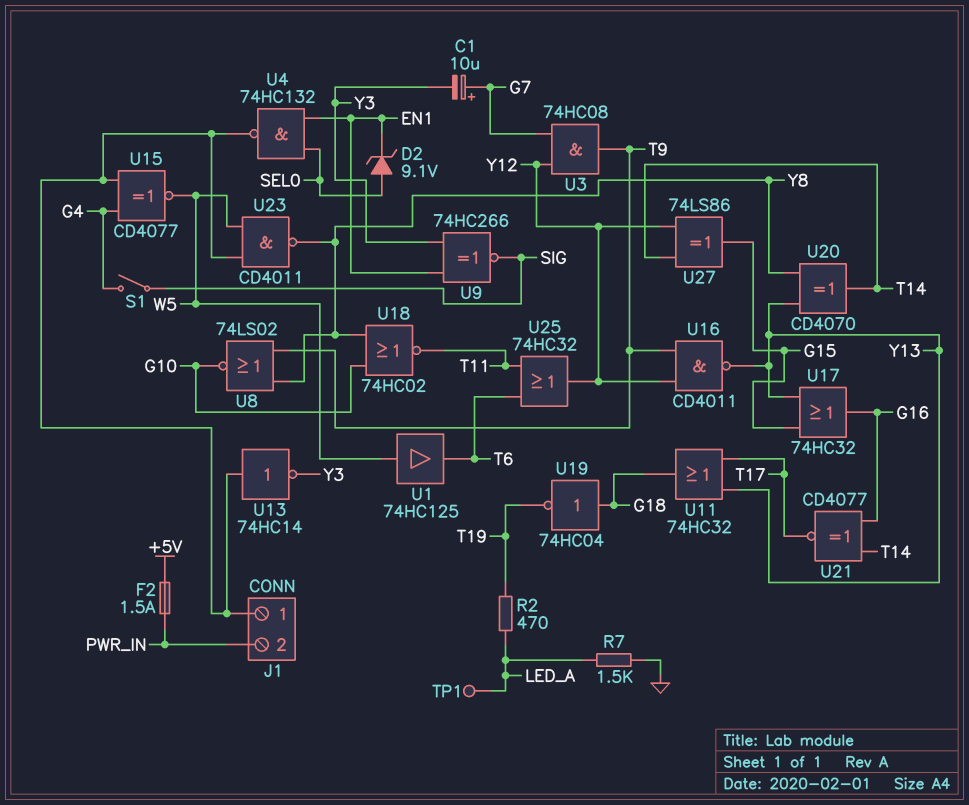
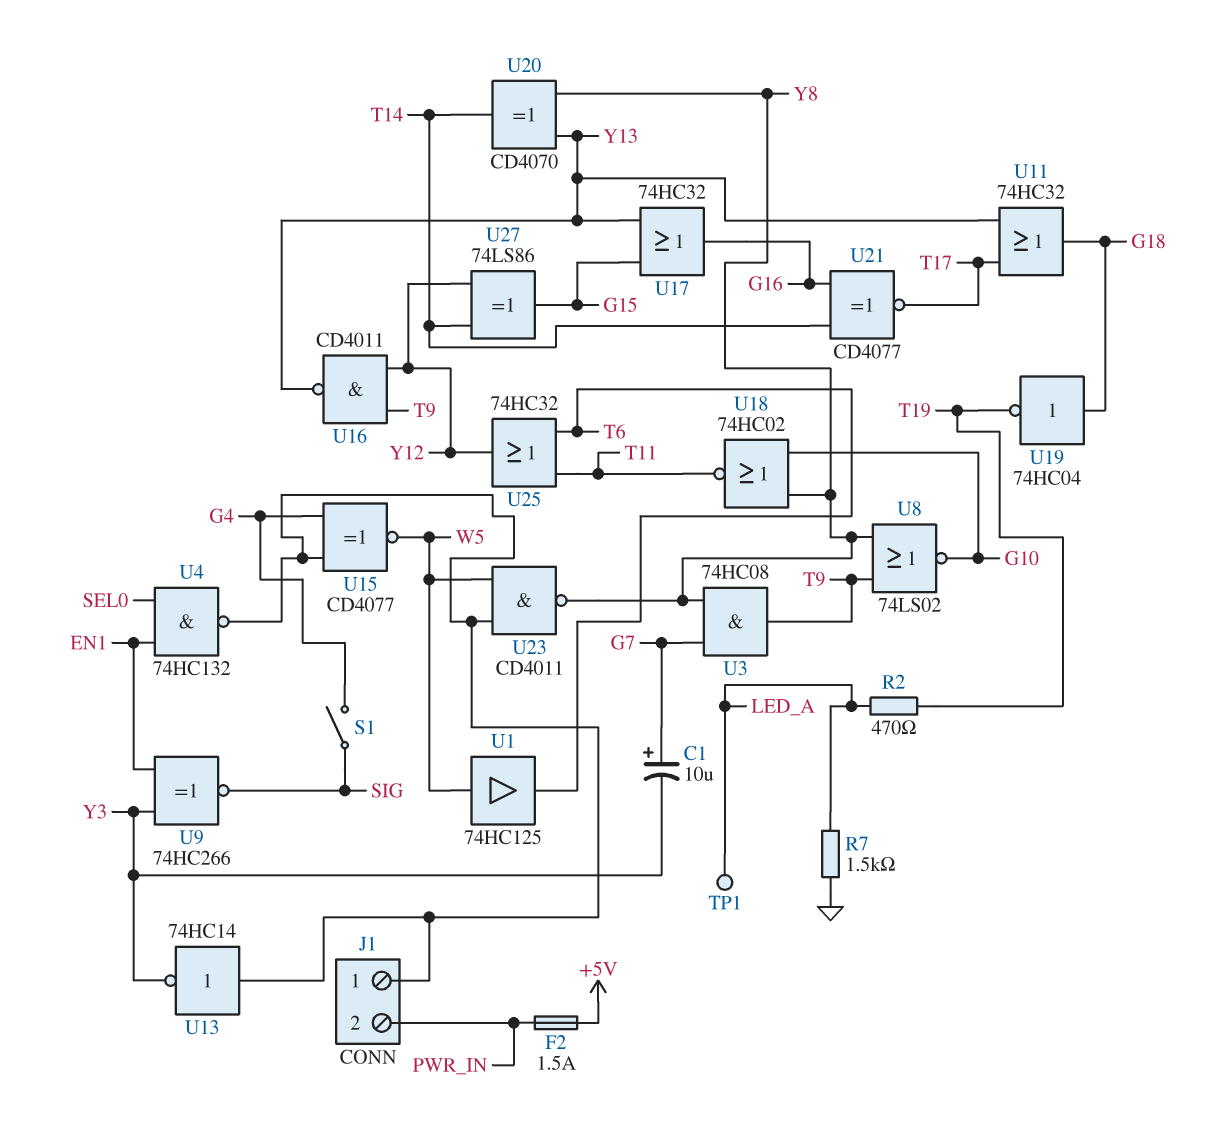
D2: zener 9.1V (A SEL0, K EN1) -> none
U3: AND 74HC08 (in G7, in Y12, out T9) -> AND 74HC08 (in G7, in Y8, out T9)

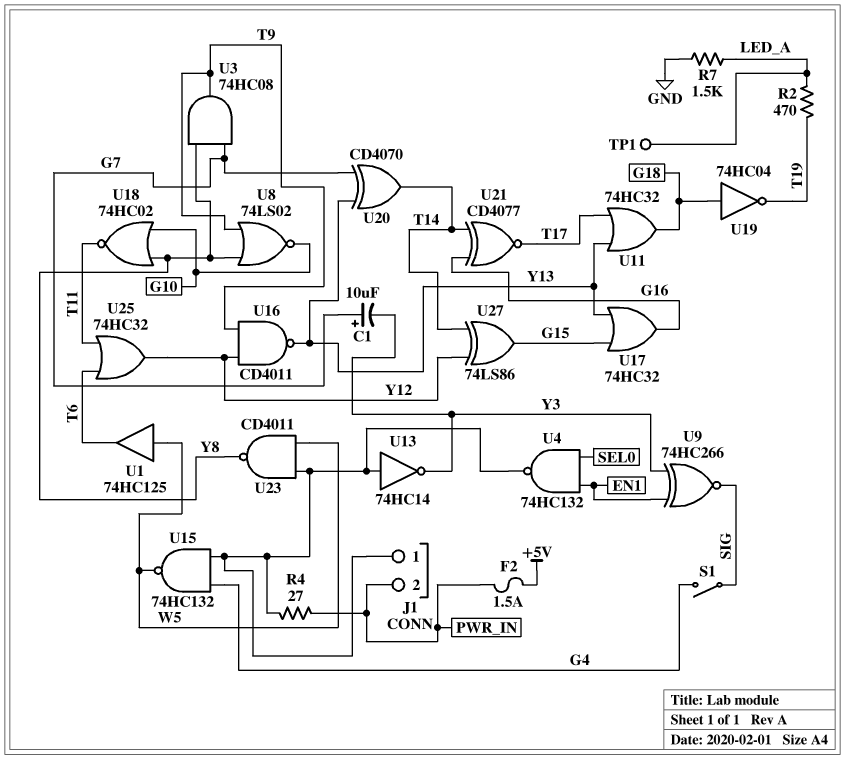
R4: none -> 27 (J1/1, PWR_IN)
U15: XNOR CD4077 (in G4, in J1/1, out W5) -> NAND 74HC132 (in G4, in J1/1, out W5)
U20: XOR CD4070 (in Y8, in Y13, out T14) -> XOR CD4070 (in G7, in Y13, out T14)

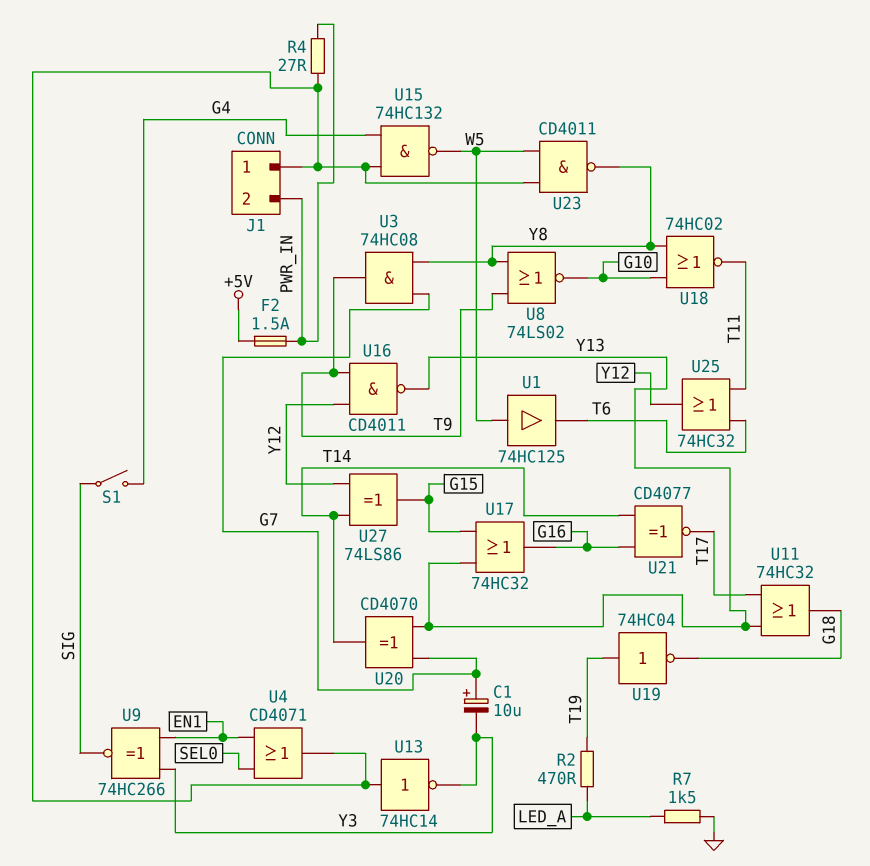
TP1: test point (LED_A) -> none
U4: NAND 74HC132 (in EN1, in SEL0, out J1/1) -> OR CD4071 (in EN1, in SEL0, out J1/1)
U19: NOT 74HC04 (in G18, out T19) -> NOT 74HC04 (in T19, out G18)

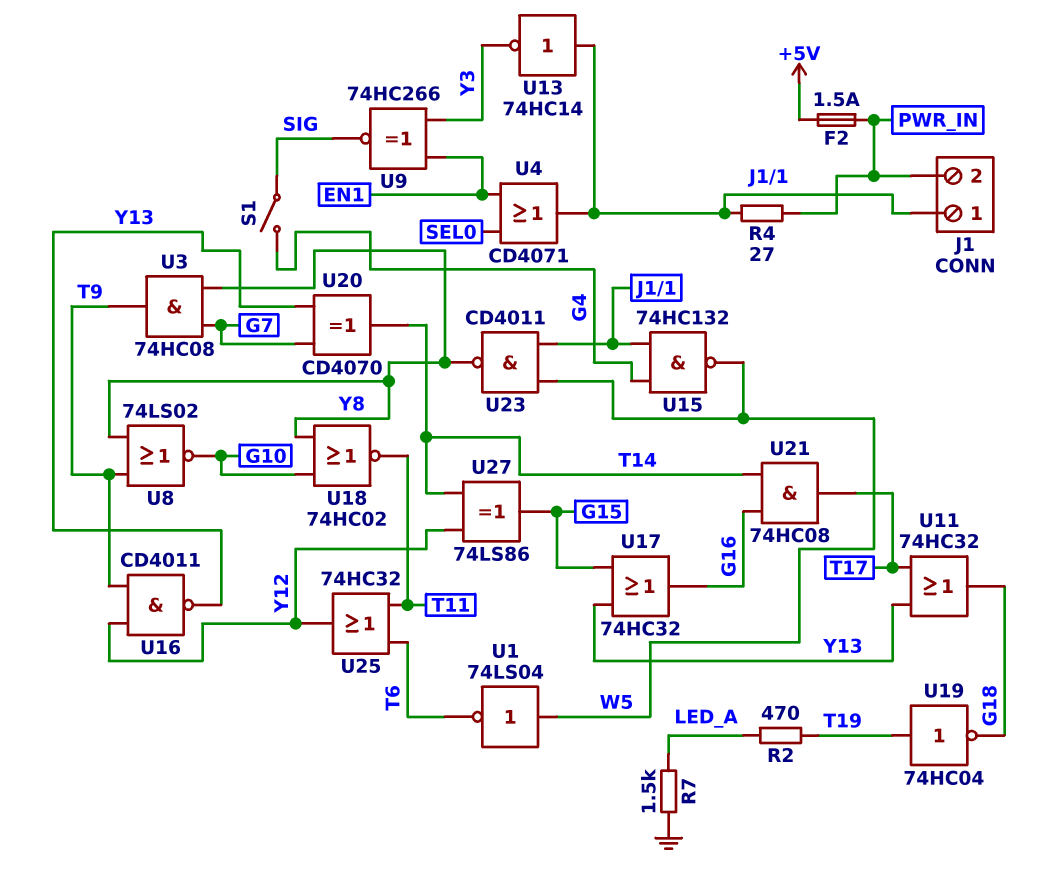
C1: 10uF (plus G7, minus Y3) -> none
U1: buffer 74HC125 (in W5, out T6) -> NOT 74LS04 (in W5, out T6)
U21: XNOR CD4077 (in G16, in T14, out T17) -> AND 74HC08 (in G16, in T14, out T17)

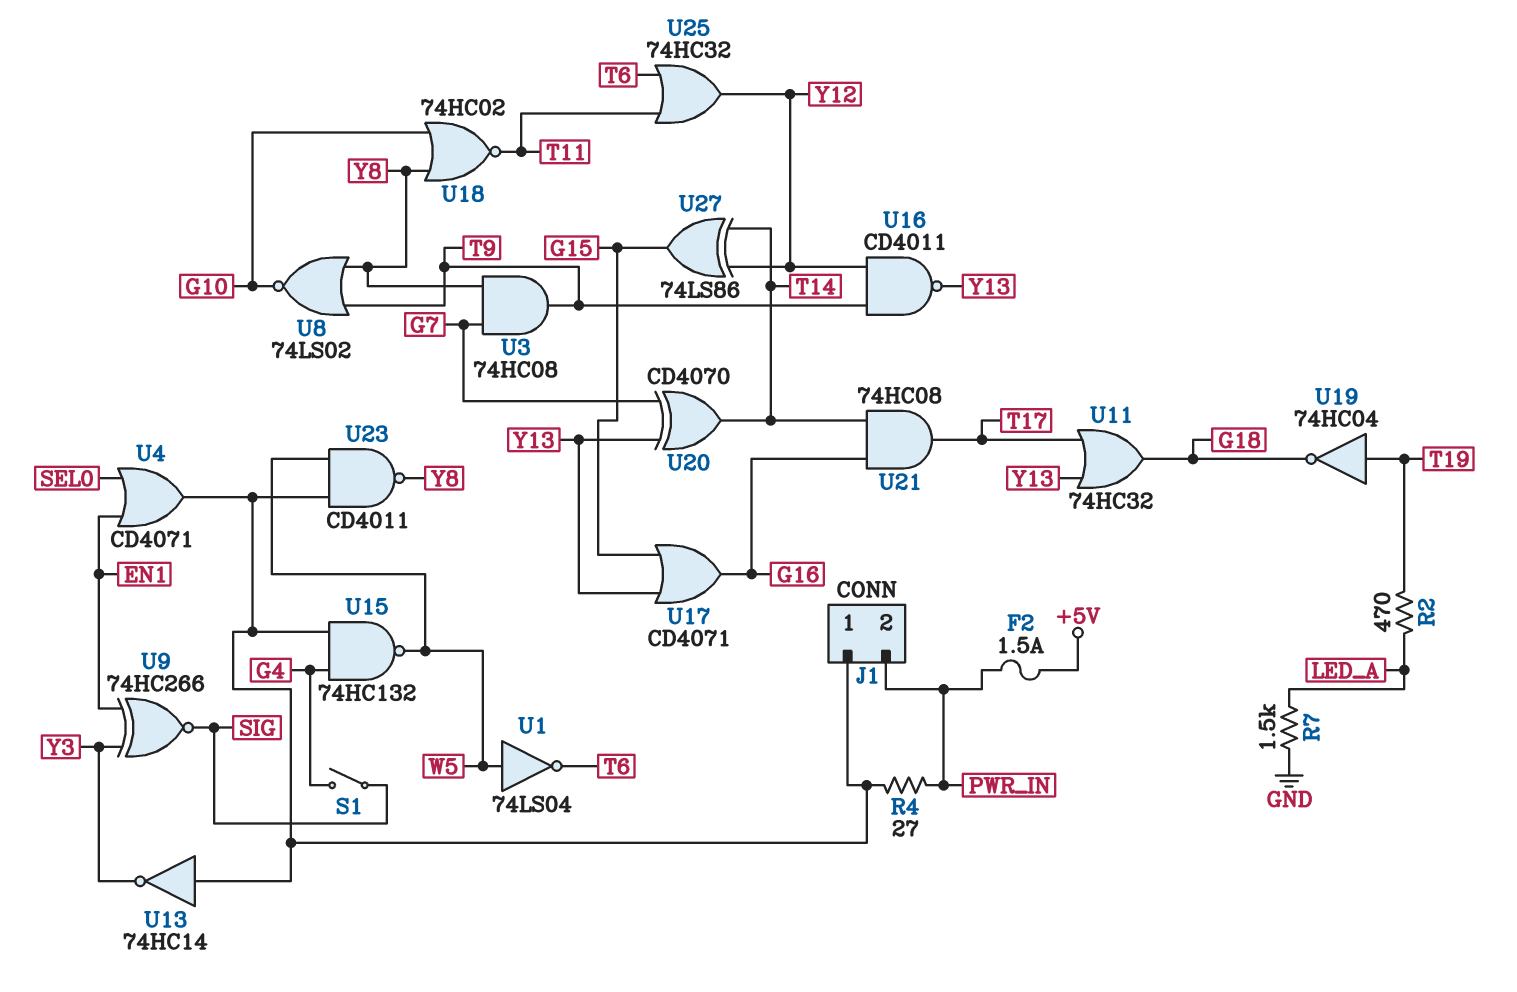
U17: OR 74HC32 (in G15, in Y13, out G16) -> OR CD4071 (in G15, in Y13, out G16)

